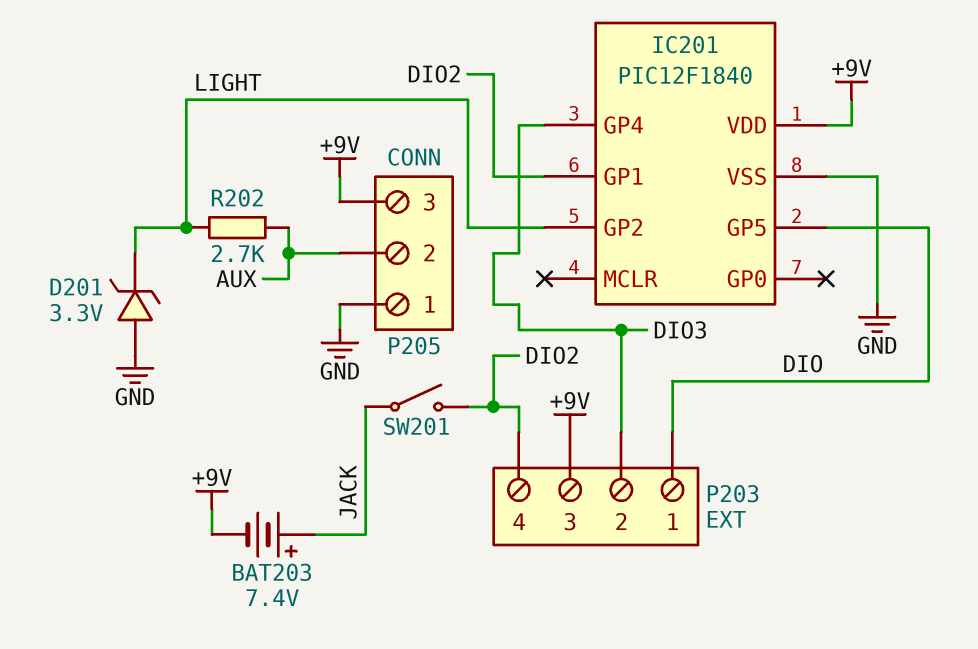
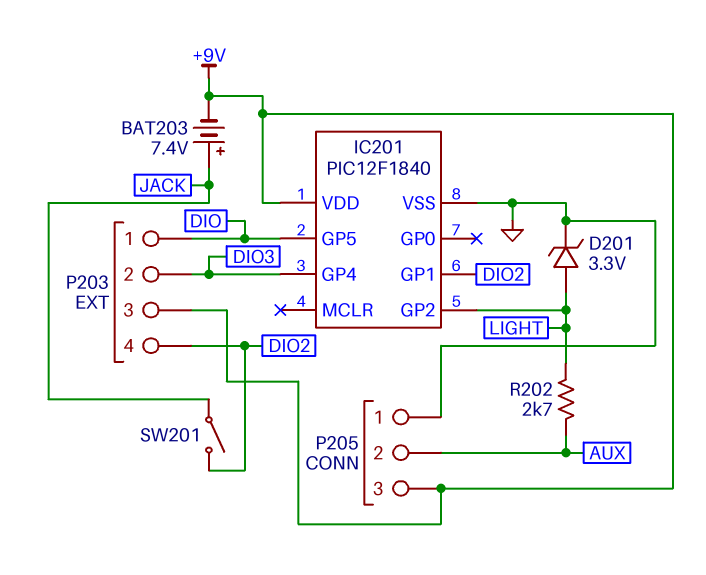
D201: zener 3.3V (A GND, K LIGHT) -> zener 3.3V (A LIGHT, K GND)

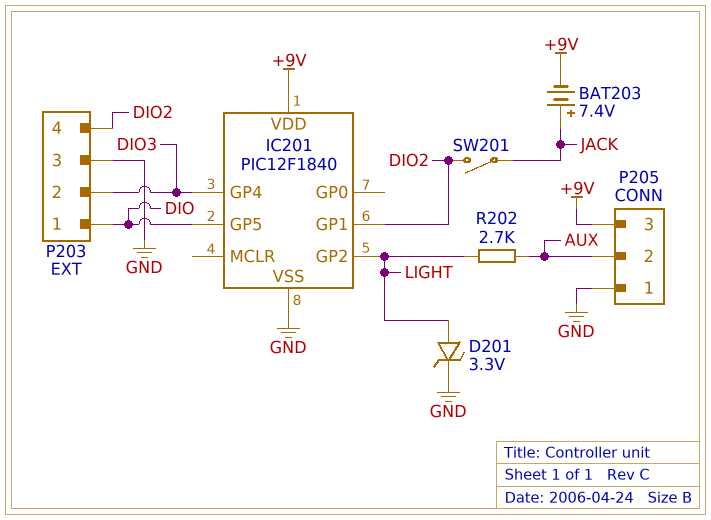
P203 pin 3: +9V -> GND

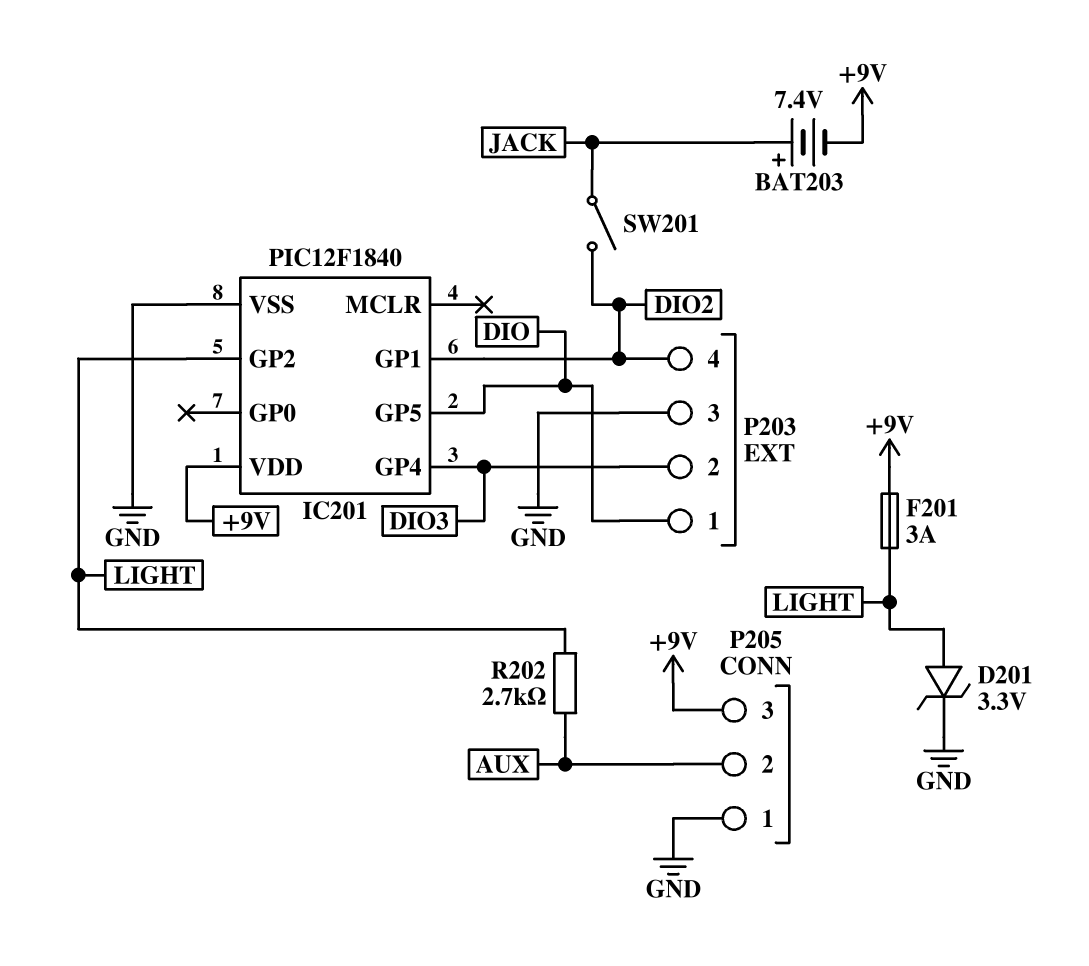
F201: none -> 3A (+9V, LIGHT)

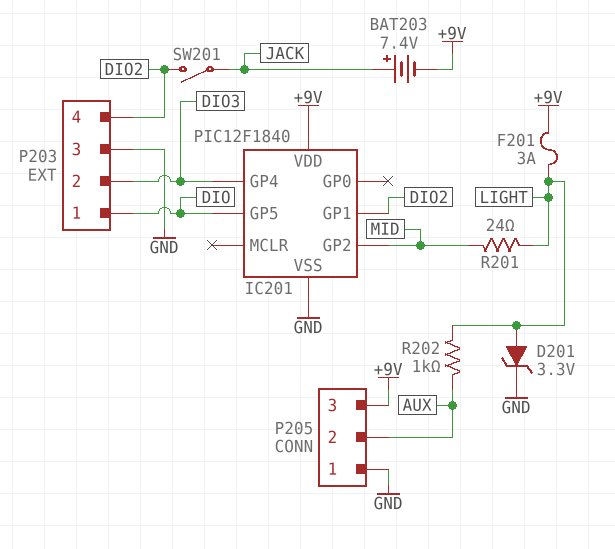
IC201 pin GP2: LIGHT -> MID
R201: none -> 24 (LIGHT, MID)
R202: 2.7k (AUX, LIGHT) -> 1k (AUX, LIGHT)

